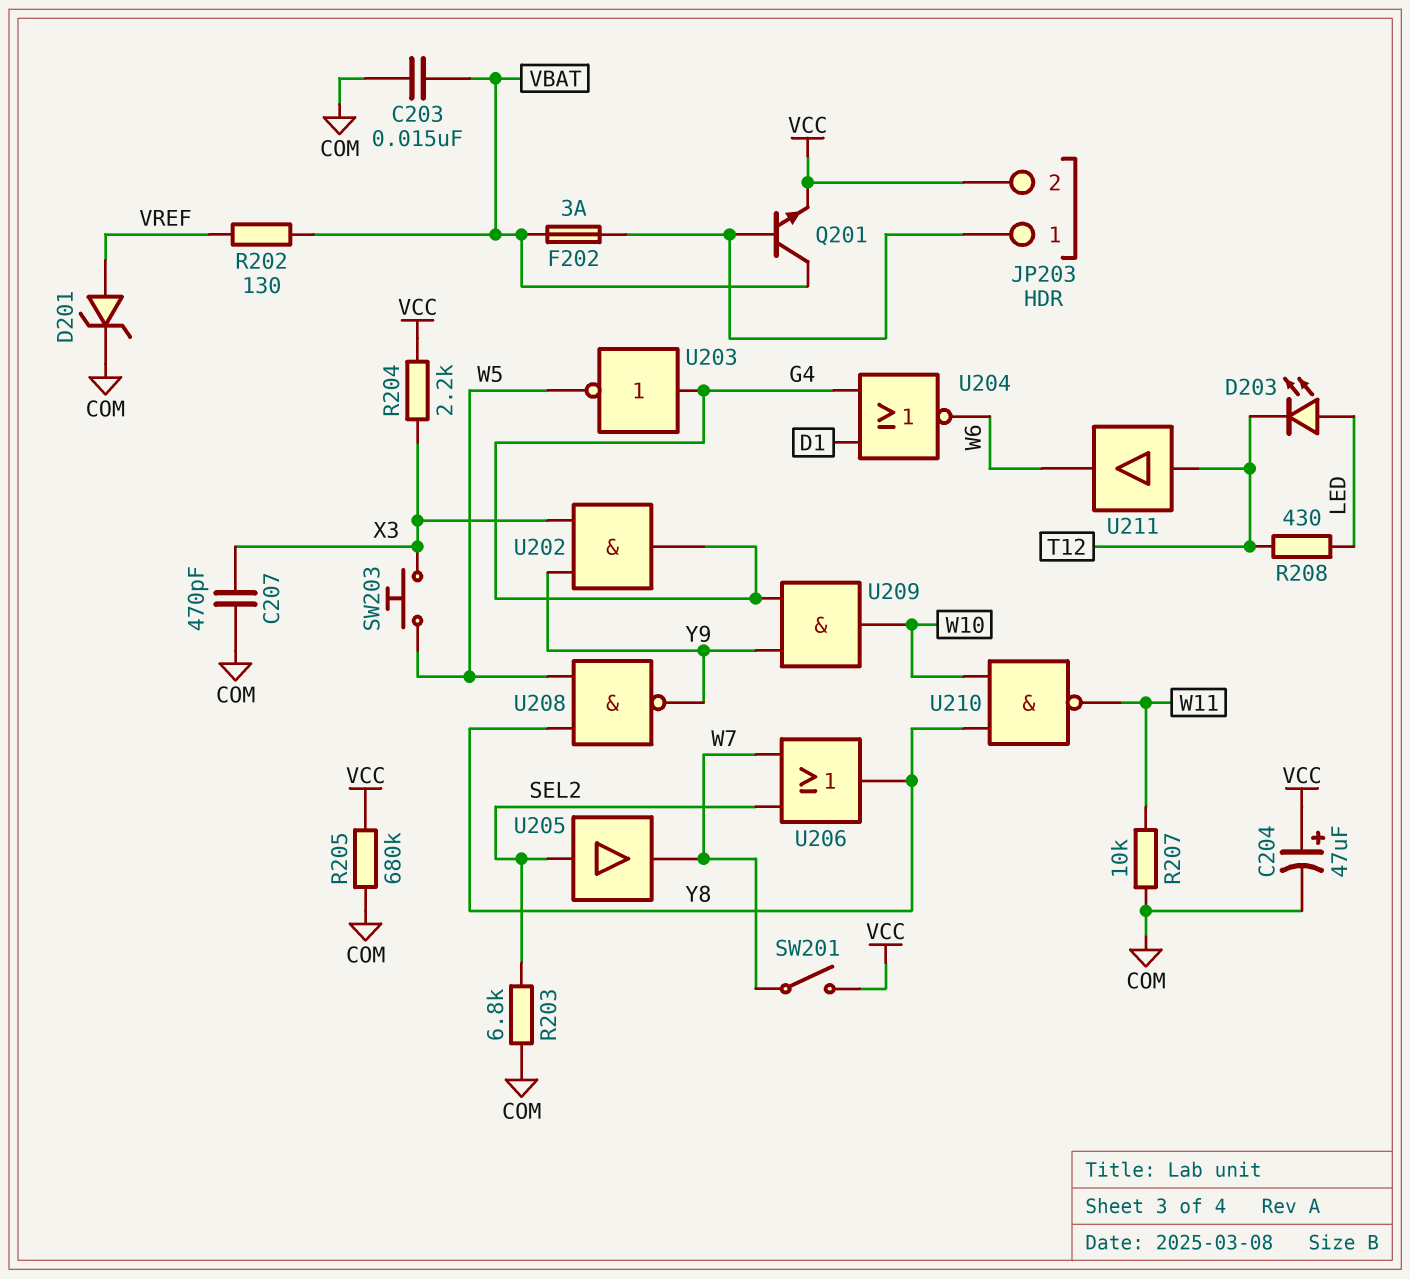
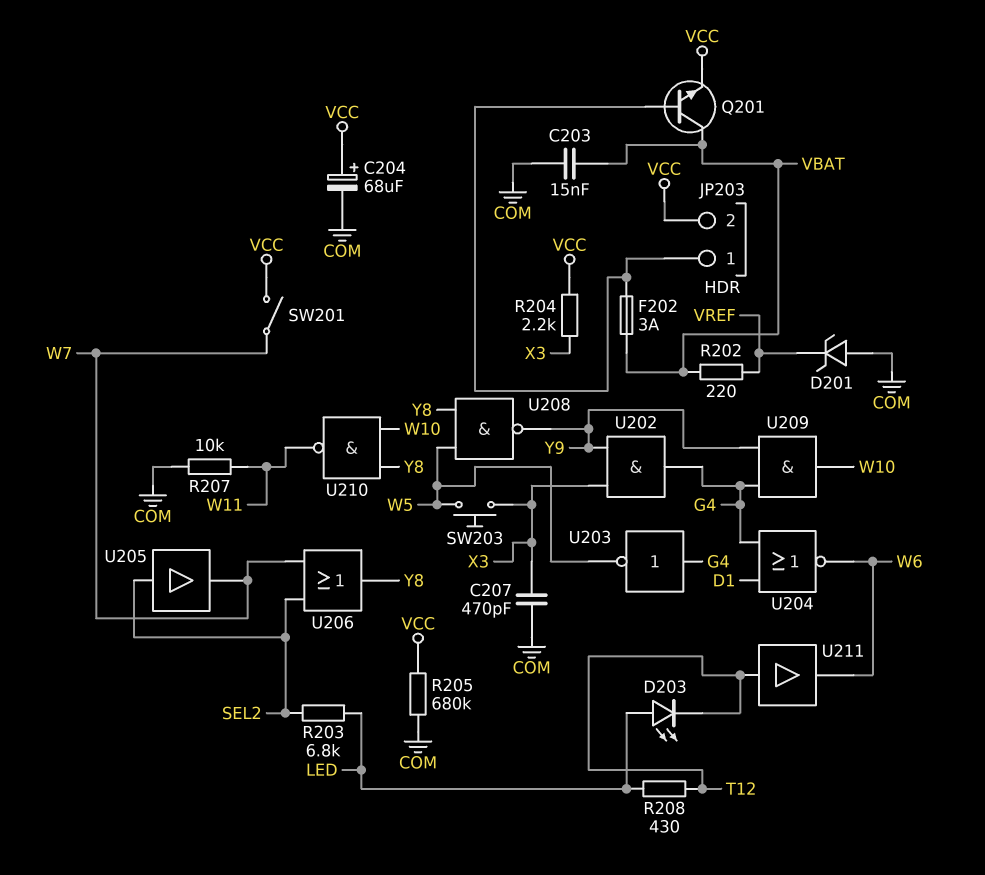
C204: 47uF (plus VCC, minus COM) -> 68uF (plus VCC, minus COM)
D201: zener (A VREF, K COM) -> zener (A COM, K VREF)
R202: 130 (VBAT, VREF) -> 220 (VBAT, VREF)
R203: 6.8k (COM, SEL2) -> 6.8k (LED, SEL2)

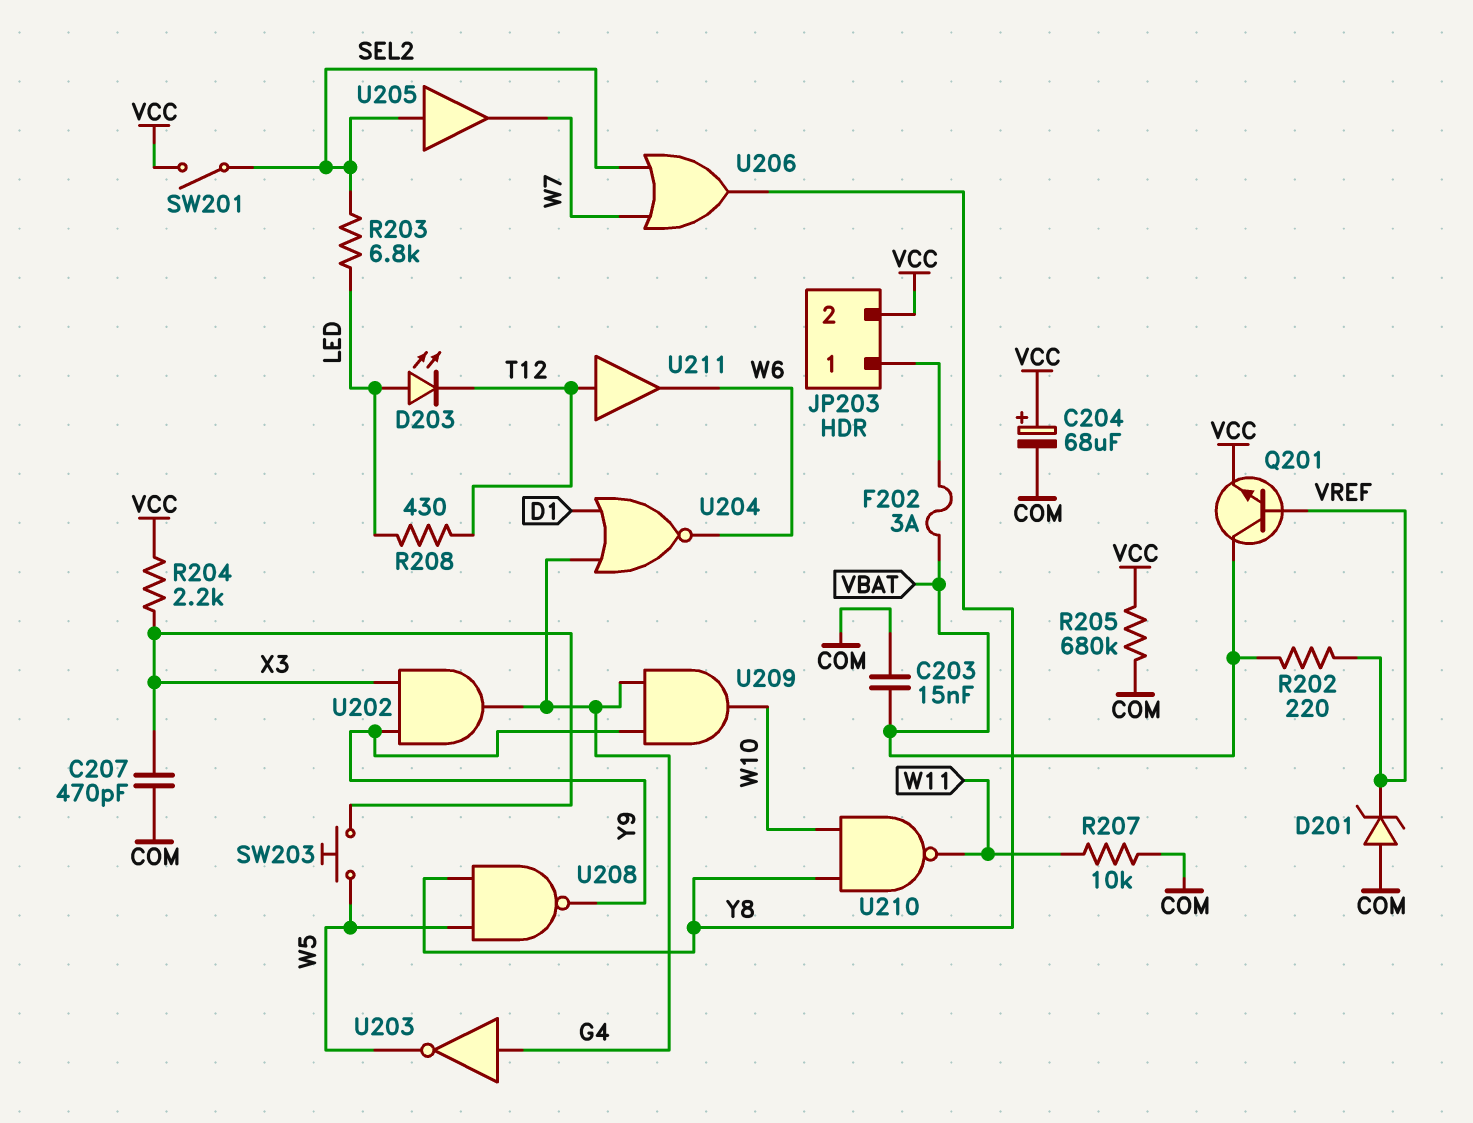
Q201: NPN (B JP203/1, C VBAT, E VCC) -> NPN (B VREF, C VBAT, E VCC)
SW201: switch (VCC, W7) -> switch (SEL2, VCC)

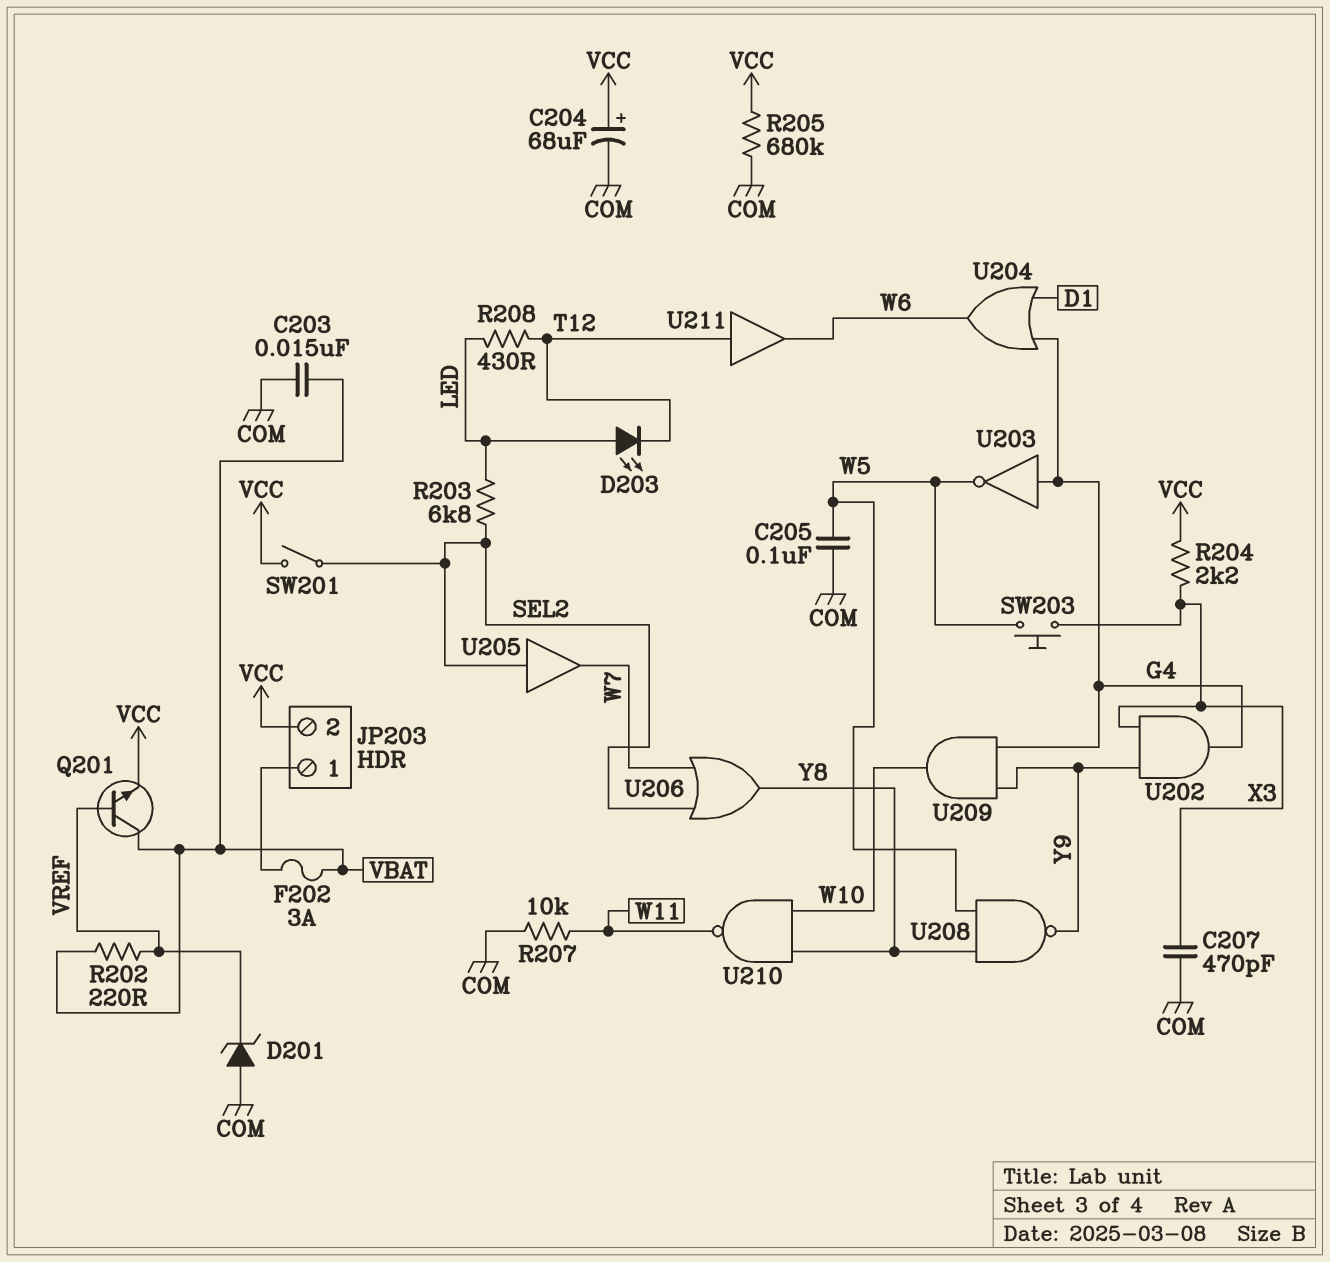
C205: none -> 100nF (COM, W5)
U204: NOR (in D1, in G4, out W6) -> OR (in D1, in G4, out W6)

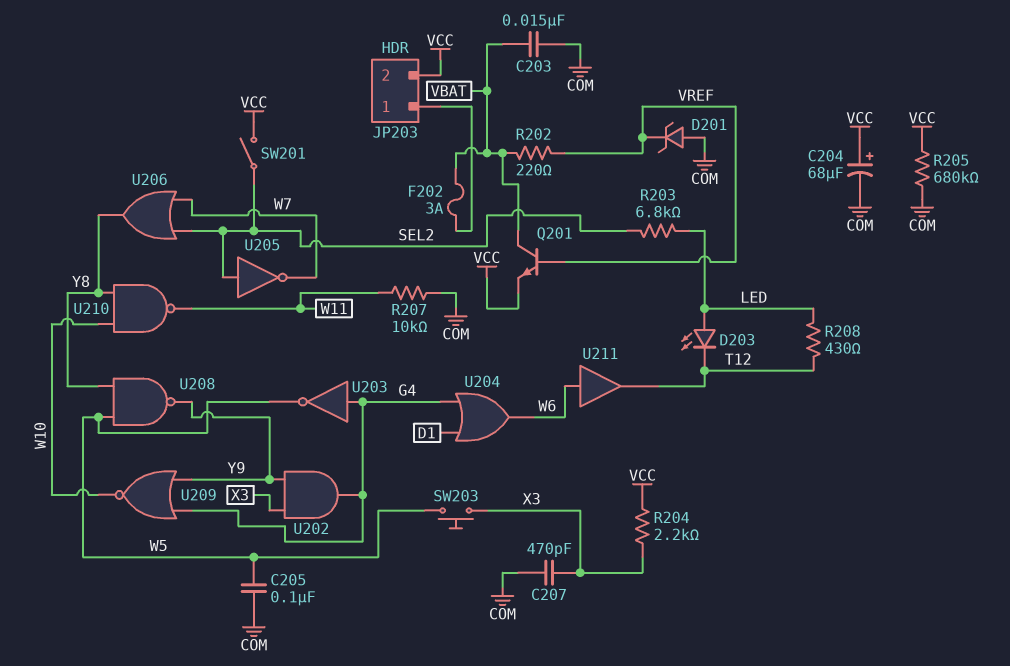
U205: buffer (in SEL2, out W7) -> NOT (in SEL2, out W7)
U209: AND (in G4, in Y9, out W10) -> NOR (in G4, in Y9, out W10)
U211: buffer (in T12, out W6) -> buffer (in W6, out T12)

